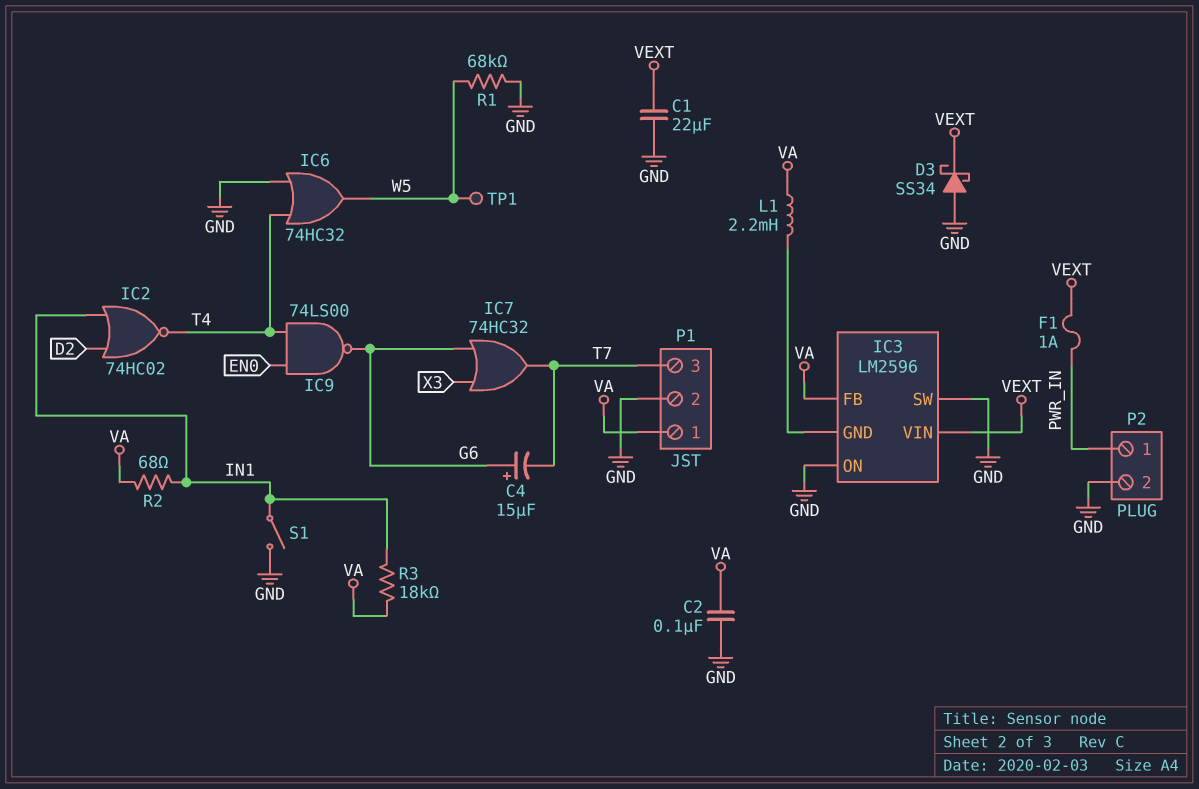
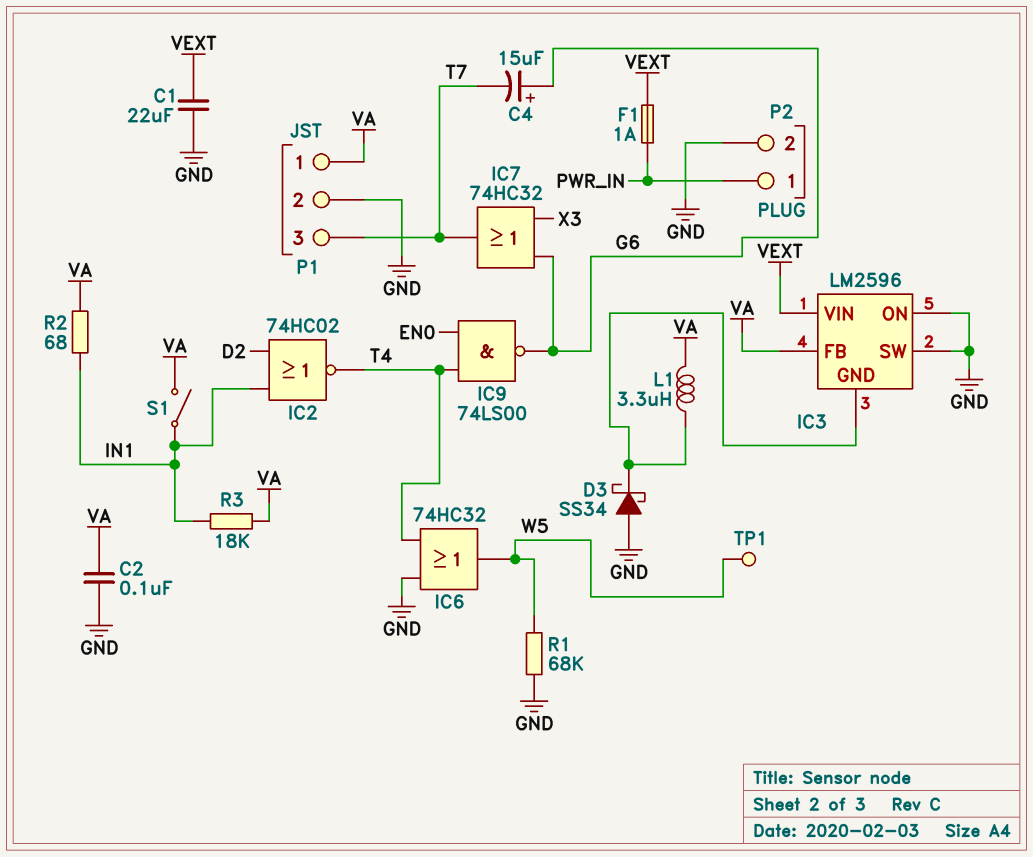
D3: schottky SS34 (A GND, K VEXT) -> schottky SS34 (A GND, K IC3/GND)
L1: 2.2mH (IC3/GND, VA) -> 3.3uH (IC3/GND, VA)
S1: switch (GND, IN1) -> switch (IN1, VA)

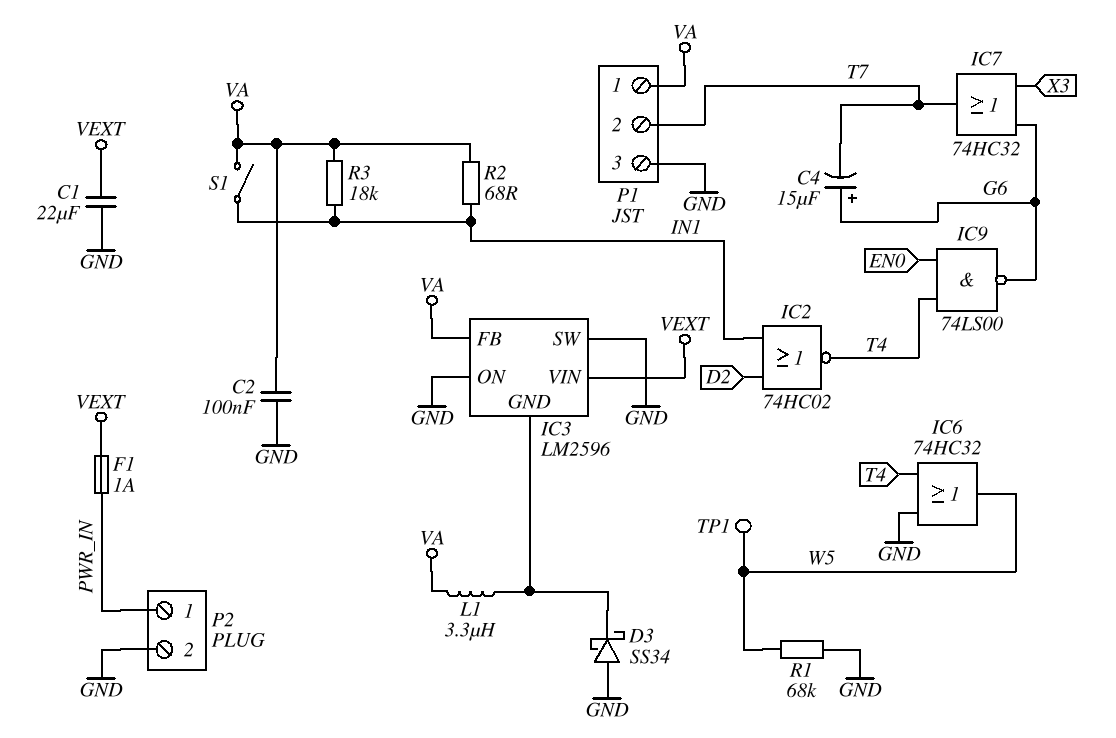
P1 pin 2: GND -> T7
P1 pin 3: T7 -> GND

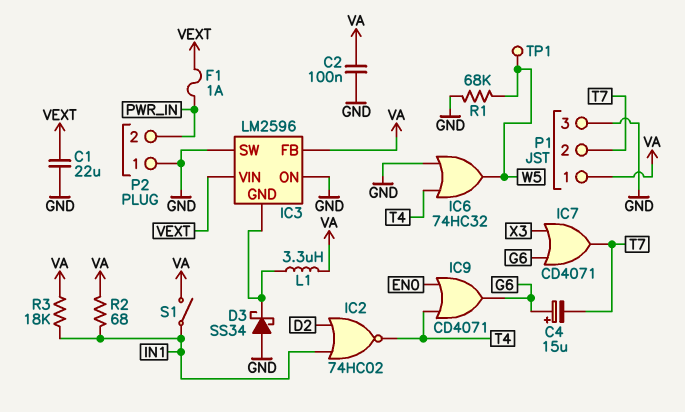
IC7: OR 74HC32 (in G6, in X3, out T7) -> OR CD4071 (in G6, in X3, out T7)
IC9: NAND 74LS00 (in EN0, in T4, out G6) -> OR CD4071 (in EN0, in T4, out G6)
P2 pin 1: PWR_IN -> GND
P2 pin 2: GND -> PWR_IN

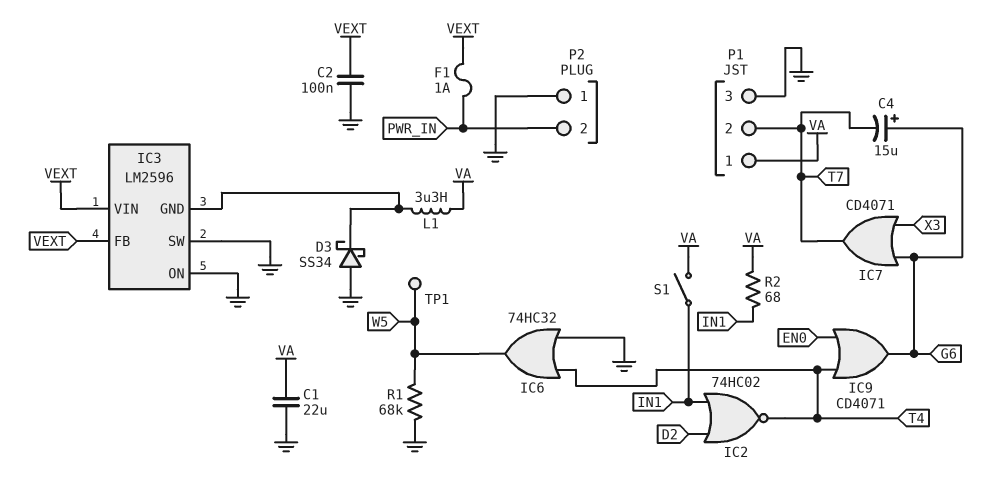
C1: 22uF (GND, VEXT) -> 22uF (GND, VA)
C2: 100nF (GND, VA) -> 100nF (GND, VEXT)
IC3 pin FB: VA -> VEXT
R3: 18k (IN1, VA) -> none

